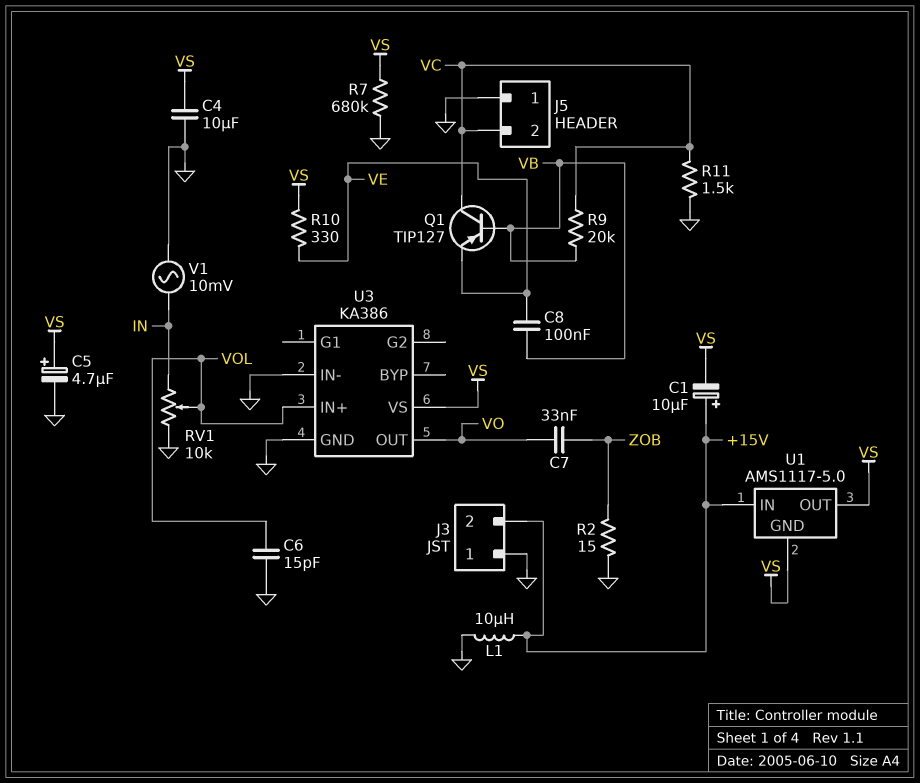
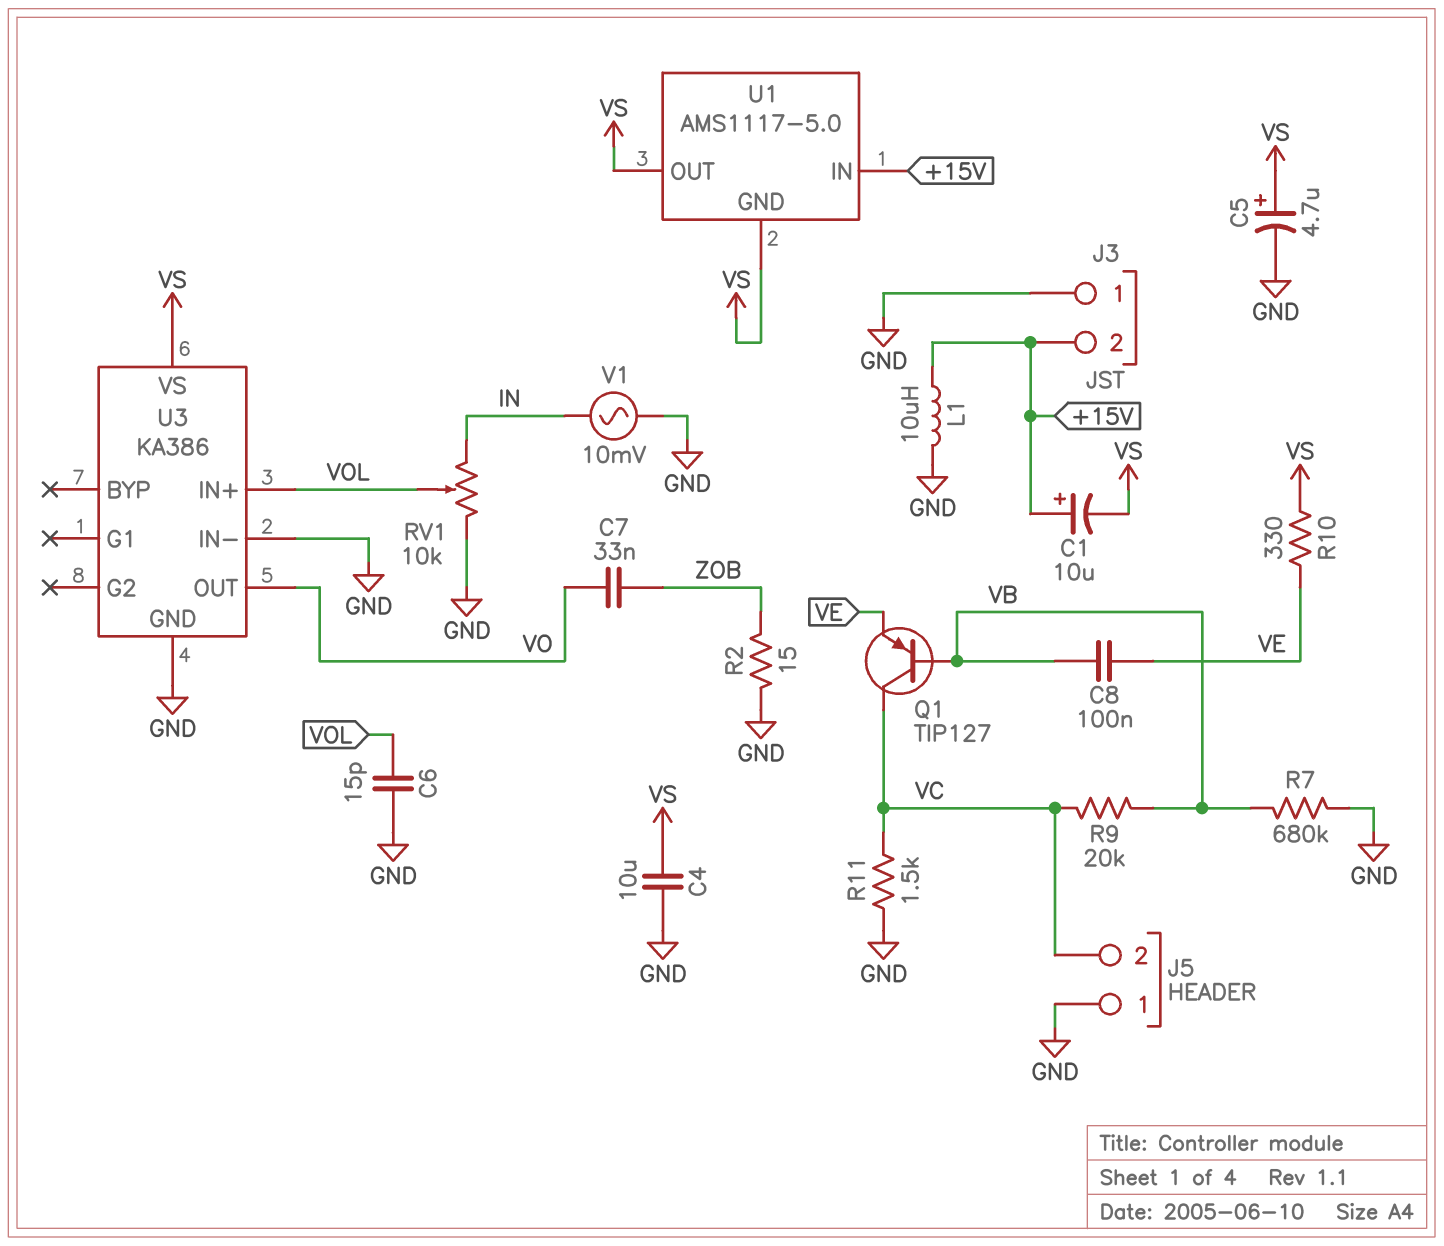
R7: 680k (GND, VS) -> 680k (GND, VB)

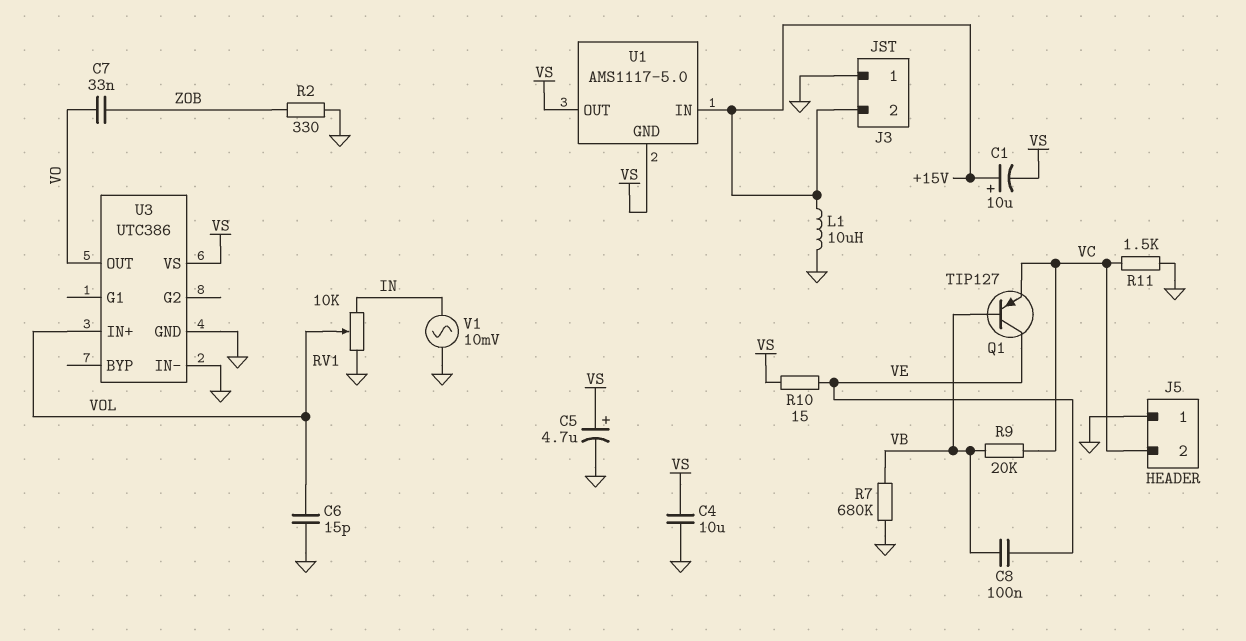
Q1: PNP TIP127 (B VB, C VC, E VE) -> PNP TIP127 (B VB, C VE, E VC)
R2: 15 (GND, ZOB) -> 330 (GND, ZOB)
R10: 330 (VE, VS) -> 15 (VE, VS)
U3: KA386 -> UTC386

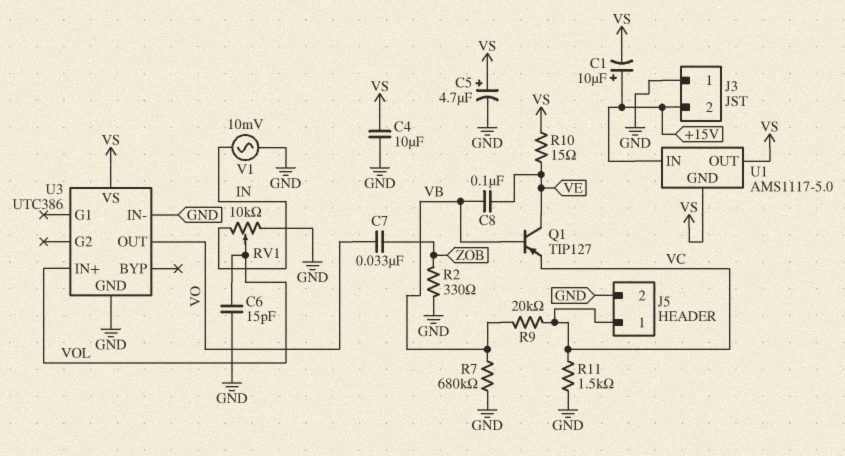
J5 pin 1: GND -> VC
J5 pin 2: VC -> GND
L1: 10uH (+15V, GND) -> none

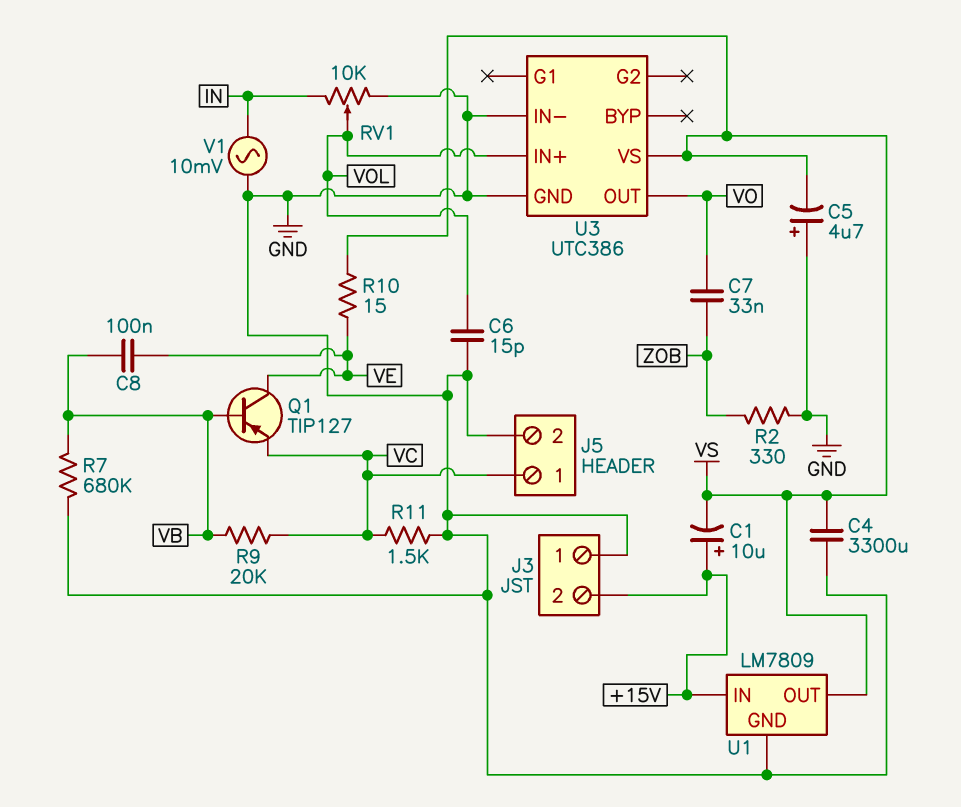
C4: 10uF (GND, VS) -> 3300uF (GND, VS)
C5: 4.7uF (plus VS, minus GND) -> 4.7uF (plus GND, minus VS)
U1: AMS1117-5.0 -> LM7809
U1 pin GND: VS -> GND

